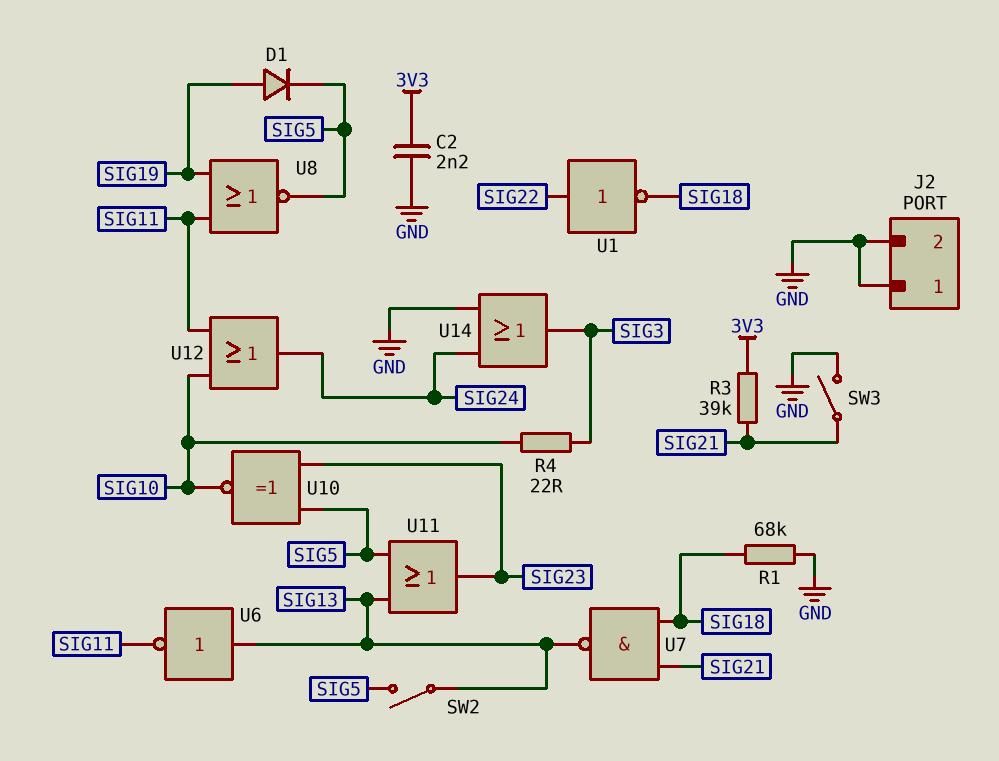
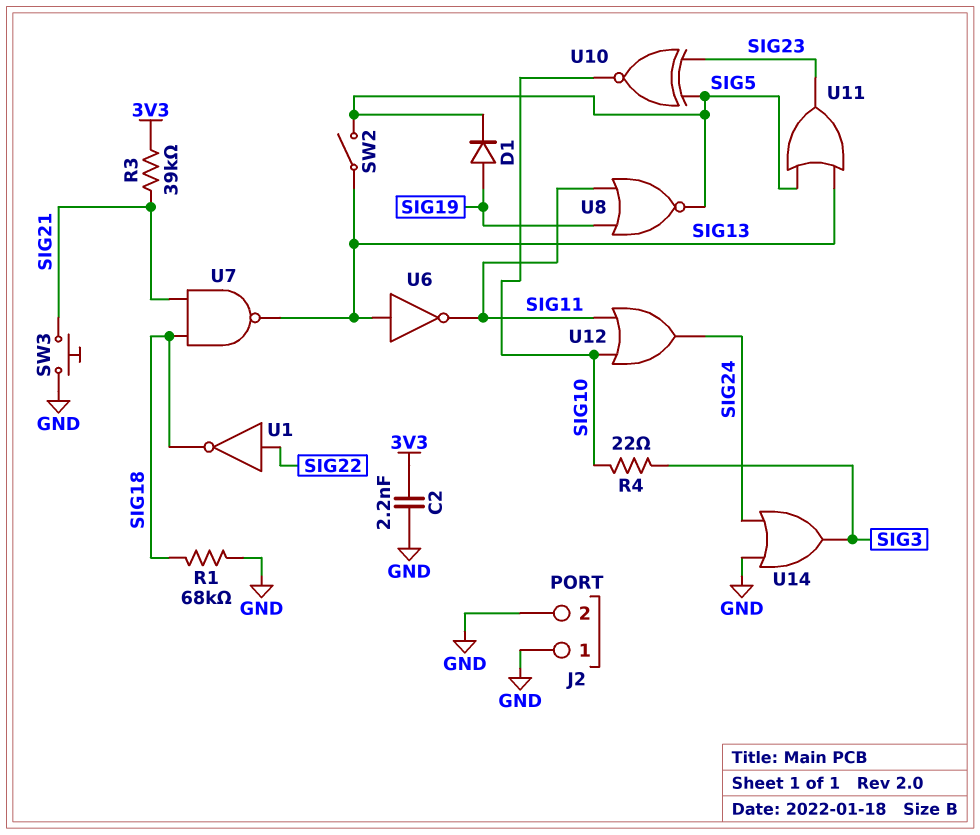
SW3: switch (GND, SIG21) -> button (GND, SIG21)

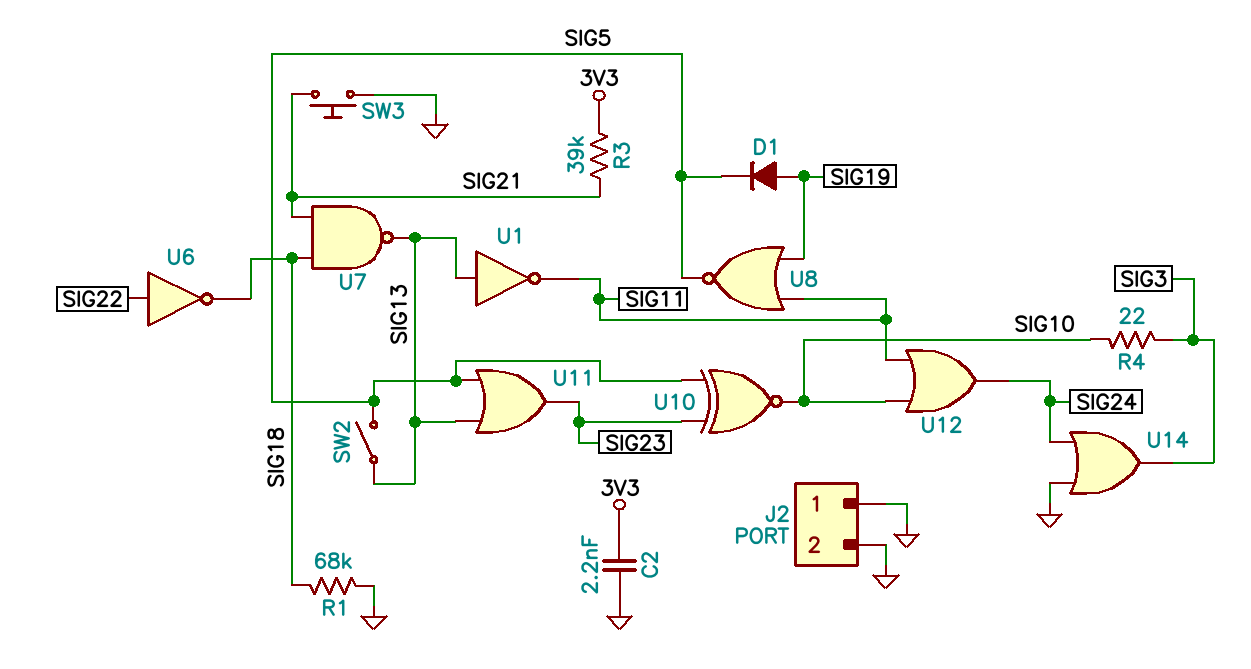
U1: NOT (in SIG22, out SIG18) -> NOT (in SIG13, out SIG11)
U6: NOT (in SIG13, out SIG11) -> NOT (in SIG22, out SIG18)

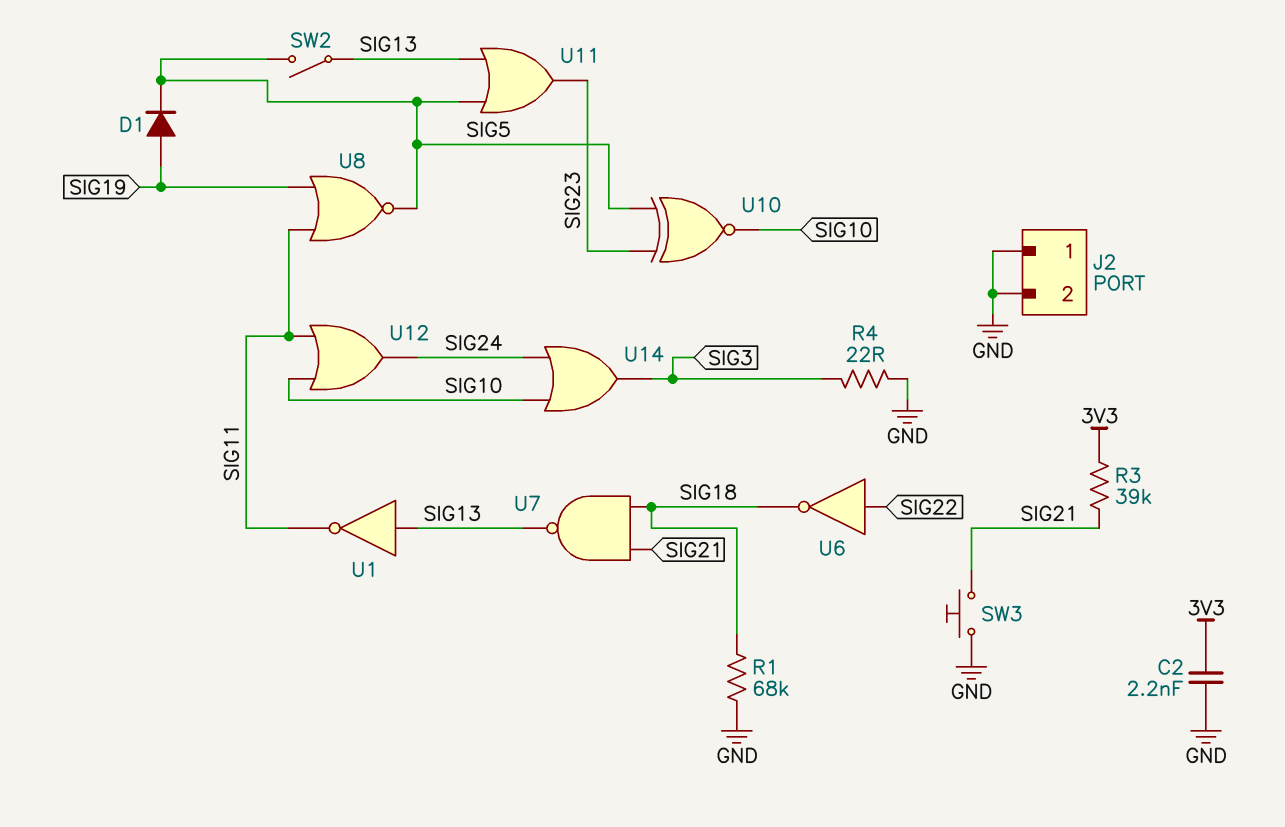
R4: 22 (SIG3, SIG10) -> 22 (GND, SIG3)
U14: OR (in GND, in SIG24, out SIG3) -> OR (in SIG10, in SIG24, out SIG3)

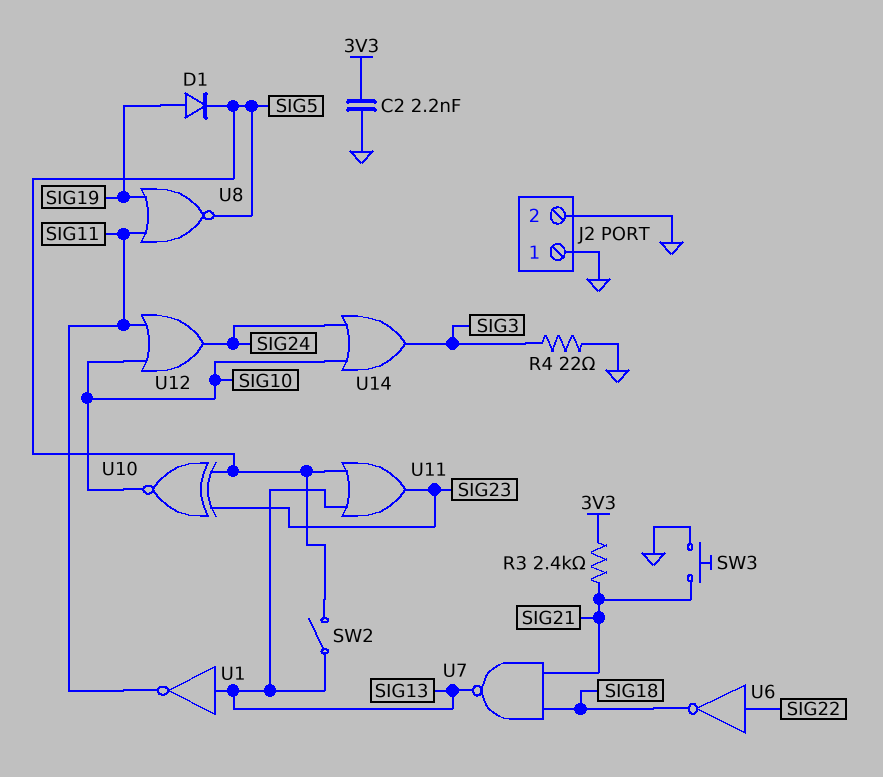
R1: 68k (GND, SIG18) -> none
R3: 39k (3V3, SIG21) -> 2.4k (3V3, SIG21)

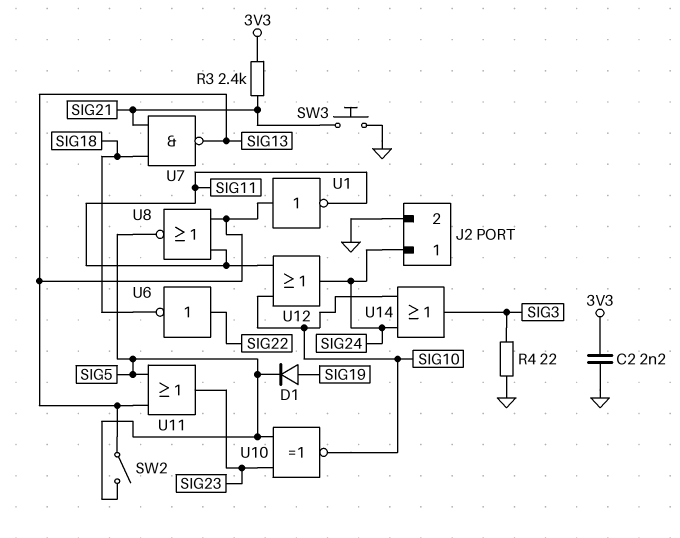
J2 pin 1: GND -> SIG24
U8: NOR (in SIG11, in SIG19, out SIG5) -> NOR (in SIG11, in SIG13, out SIG5)

